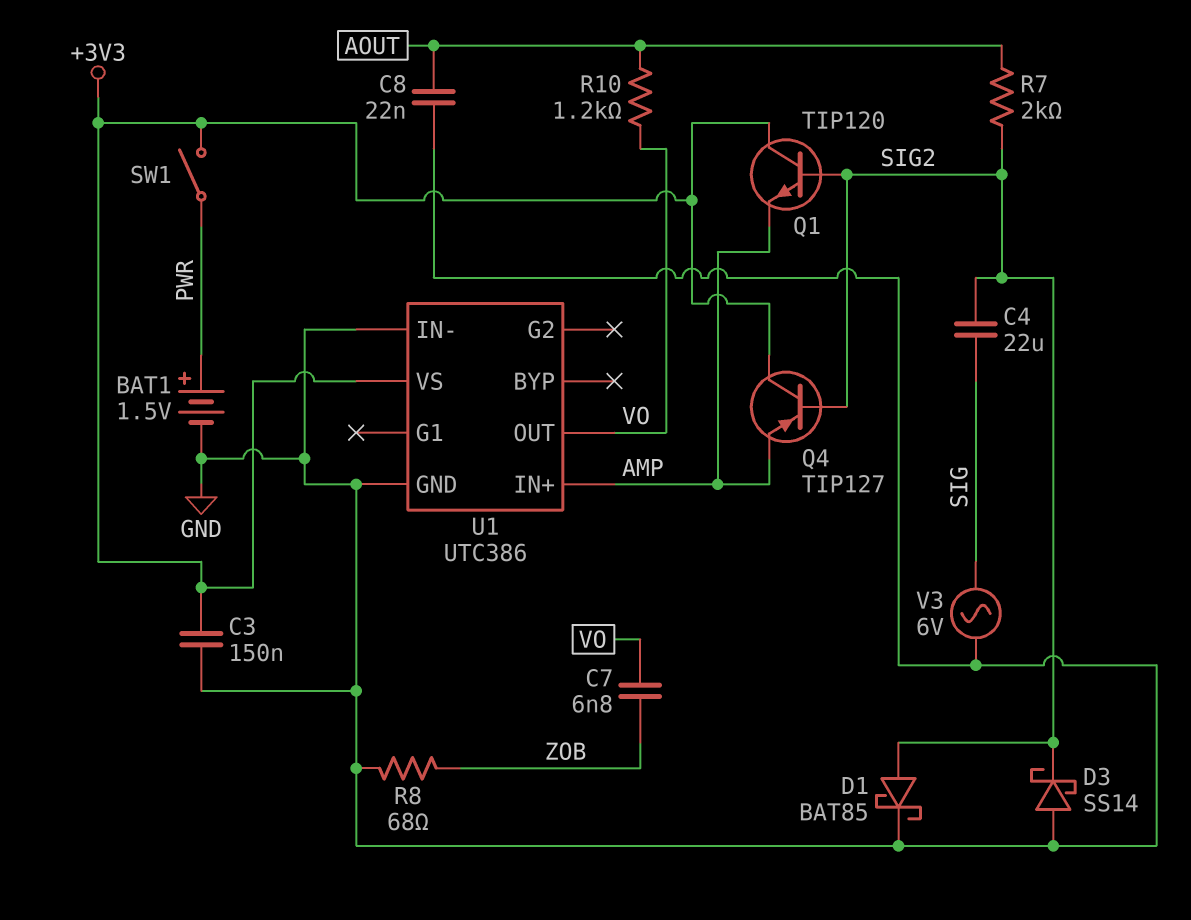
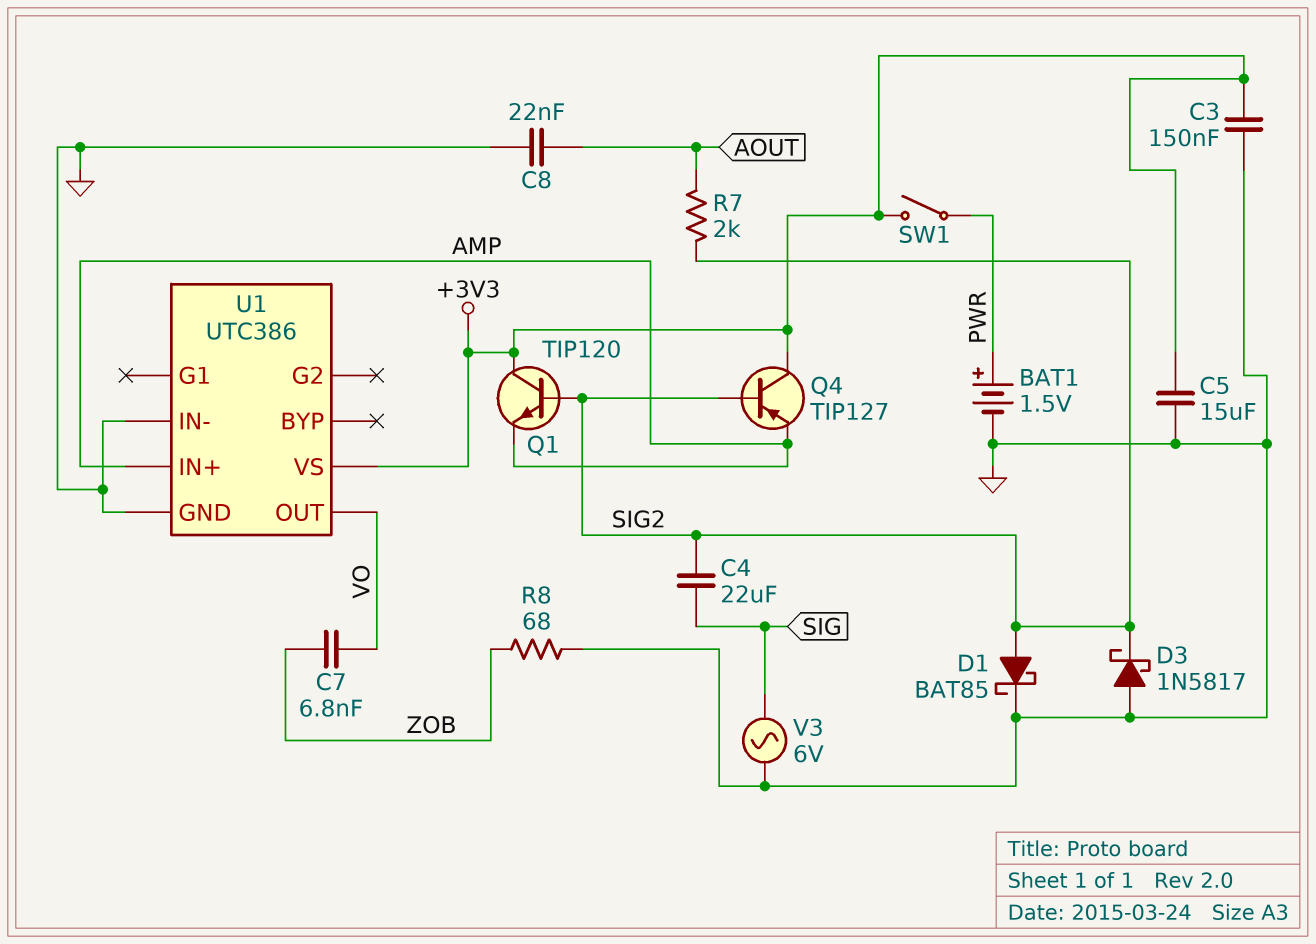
C5: none -> 15uF (+3V3, GND)
D3: schottky SS14 (A GND, K SIG2) -> schottky 1N5817 (A GND, K SIG2)
R10: 1.2k (AOUT, VO) -> none

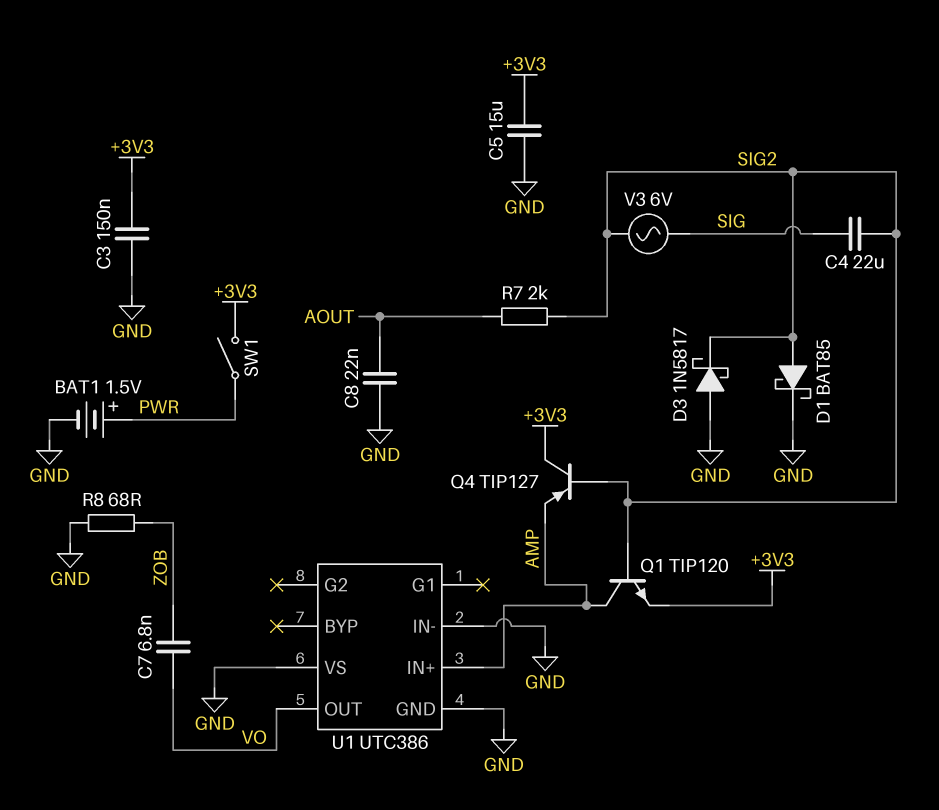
Q1: NPN TIP120 (B SIG2, C +3V3, E AMP) -> NPN TIP120 (B SIG2, C AMP, E +3V3)
U1 pin VS: +3V3 -> GND
V3: AC 6V (GND, SIG) -> AC 6V (SIG, SIG2)

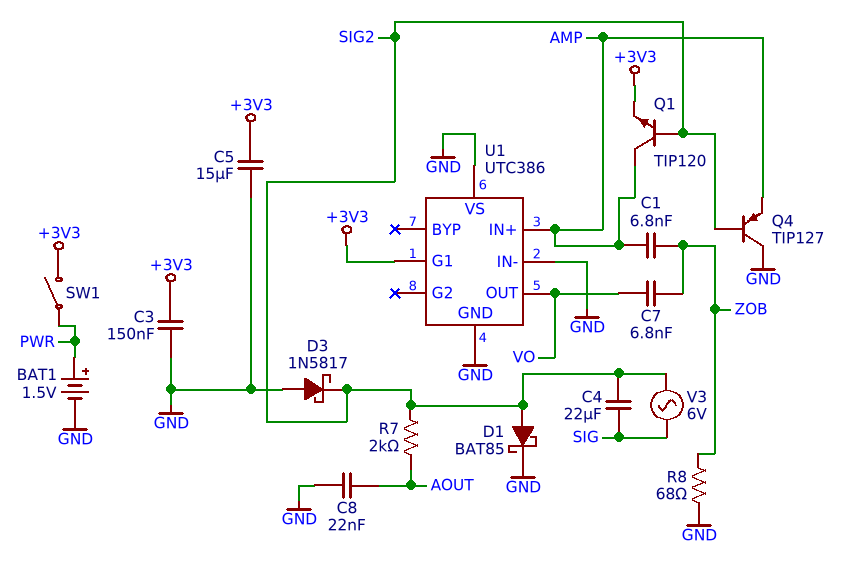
C1: none -> 6.8nF (AMP, ZOB)
Q4: PNP TIP127 (B SIG2, C +3V3, E AMP) -> PNP TIP127 (B SIG2, C GND, E AMP)
U1 pin G1: none -> +3V3

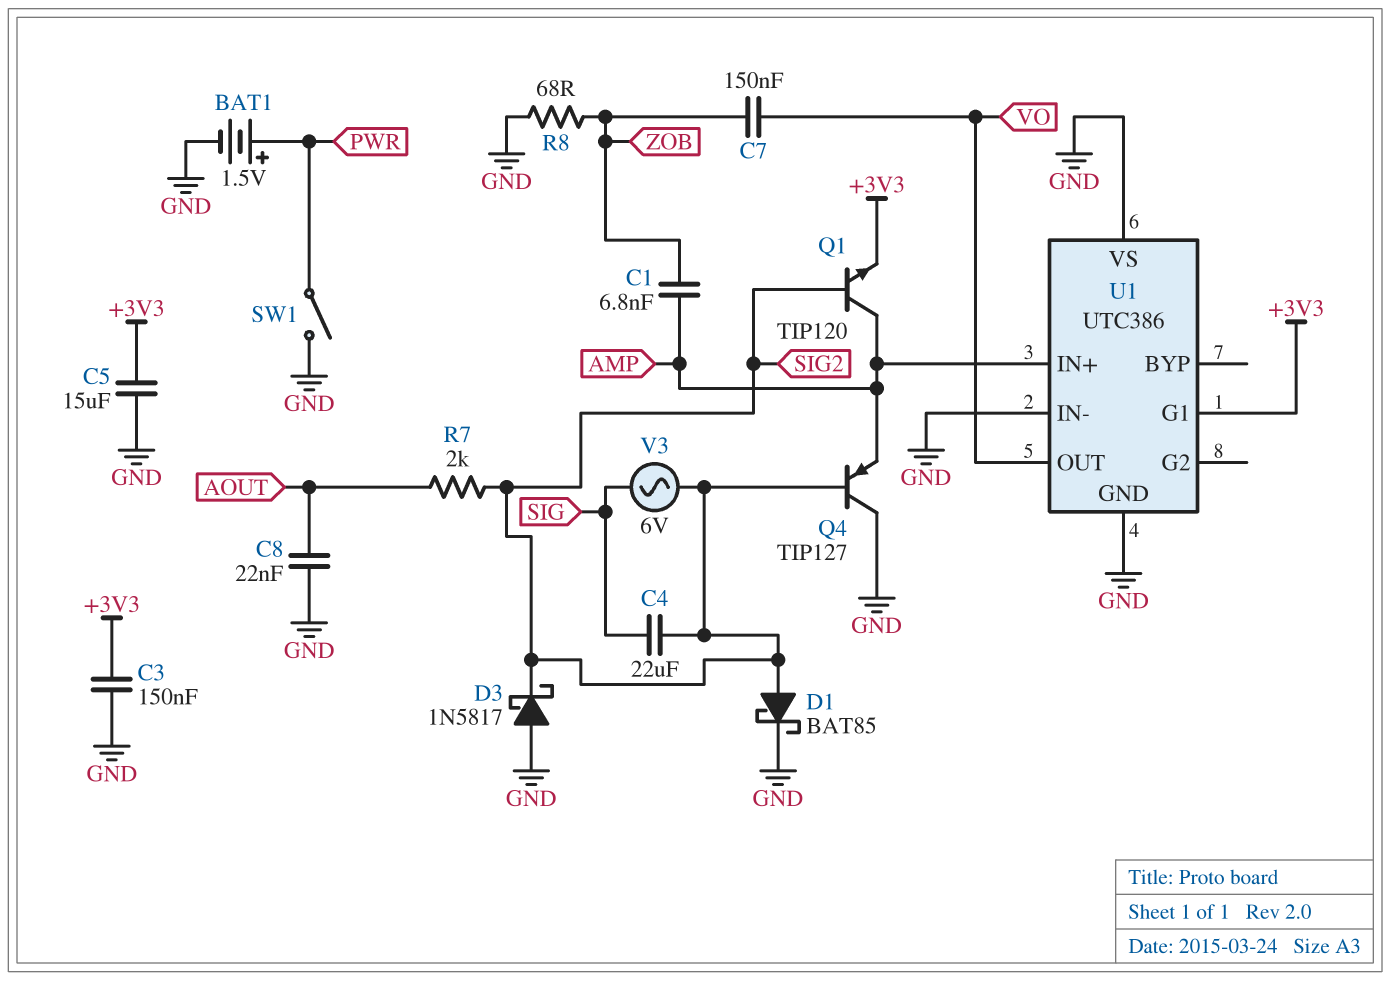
C7: 6.8nF (VO, ZOB) -> 150nF (VO, ZOB)
SW1: switch (+3V3, PWR) -> switch (GND, PWR)

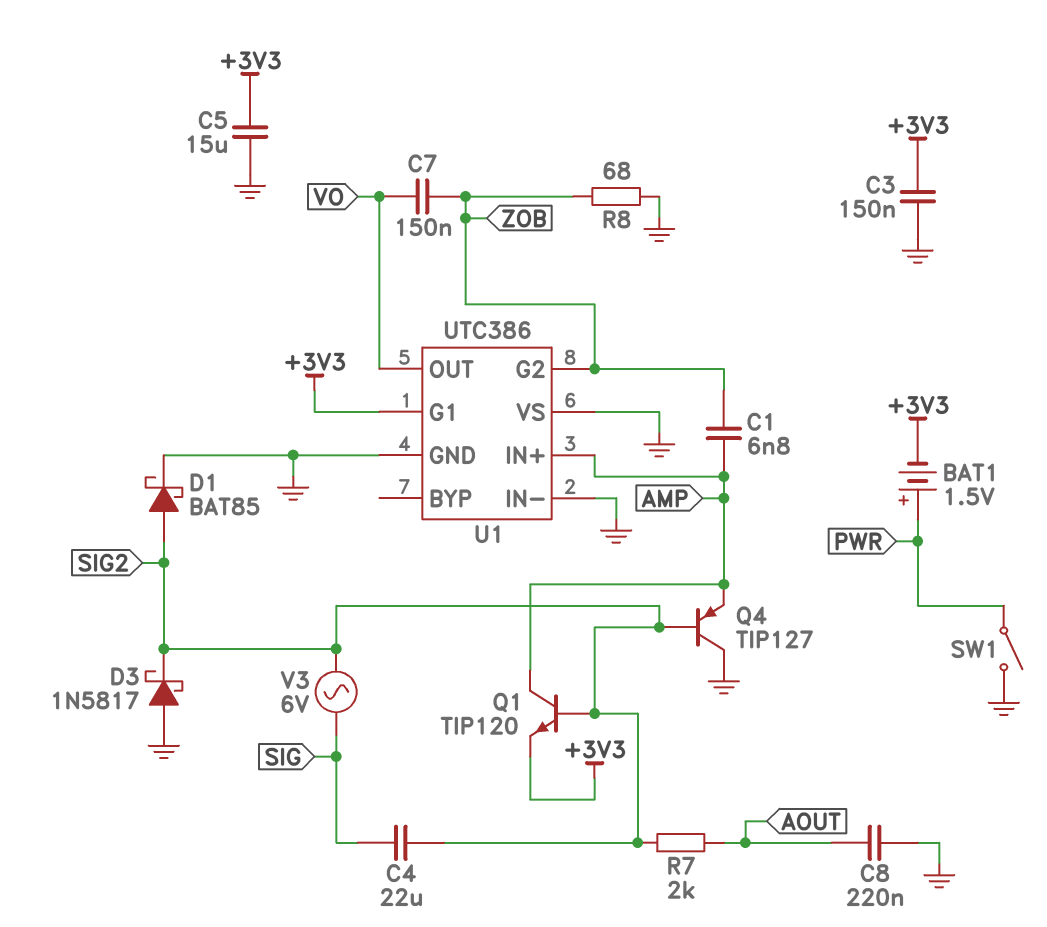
BAT1: 1.5V (plus PWR, minus GND) -> 1.5V (plus PWR, minus +3V3)
C8: 22nF (AOUT, GND) -> 220nF (AOUT, GND)
U1 pin G2: none -> ZOB

